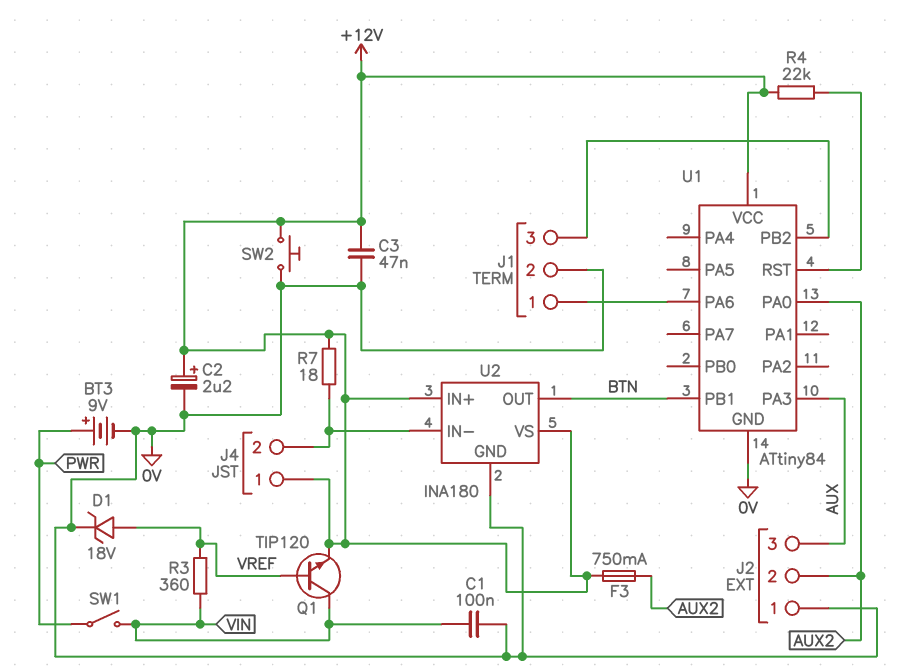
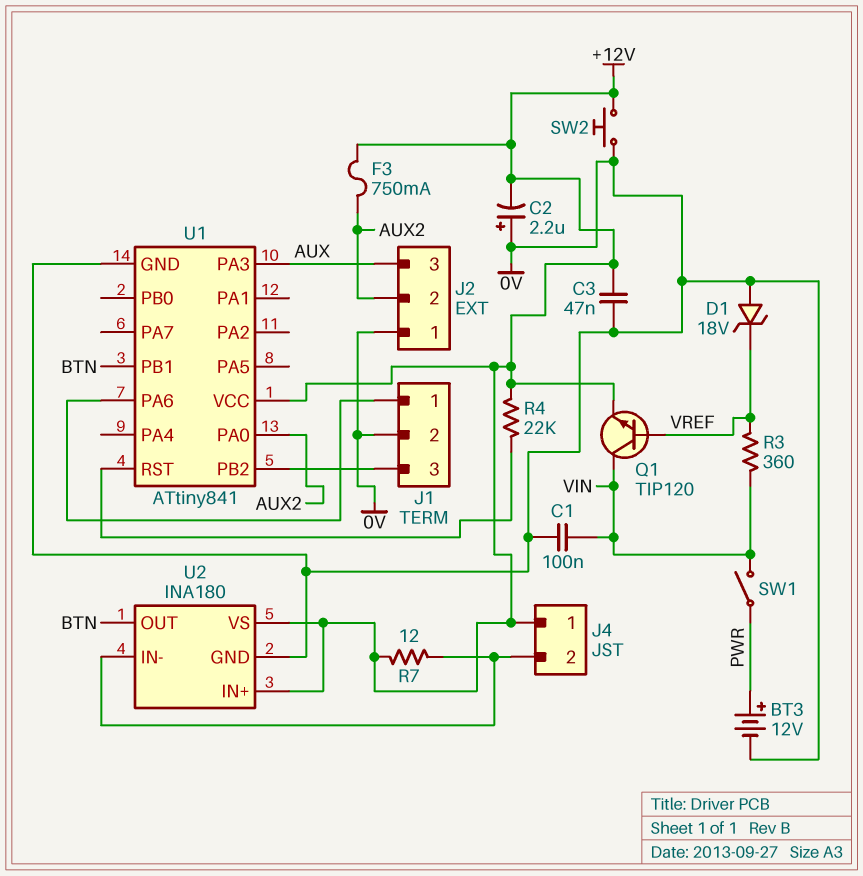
BT3: 9V (plus PWR, minus 0V) -> 12V (plus PWR, minus 0V)
C2: 2.2uF (plus +12V, minus 0V) -> 2.2uF (plus 0V, minus +12V)
D1: zener 18V (A VREF, K 0V) -> zener 18V (A 0V, K VREF)
R7: 18 (+12V, J4/2) -> 12 (+12V, J4/2)
U1: ATtiny84 -> ATtiny841

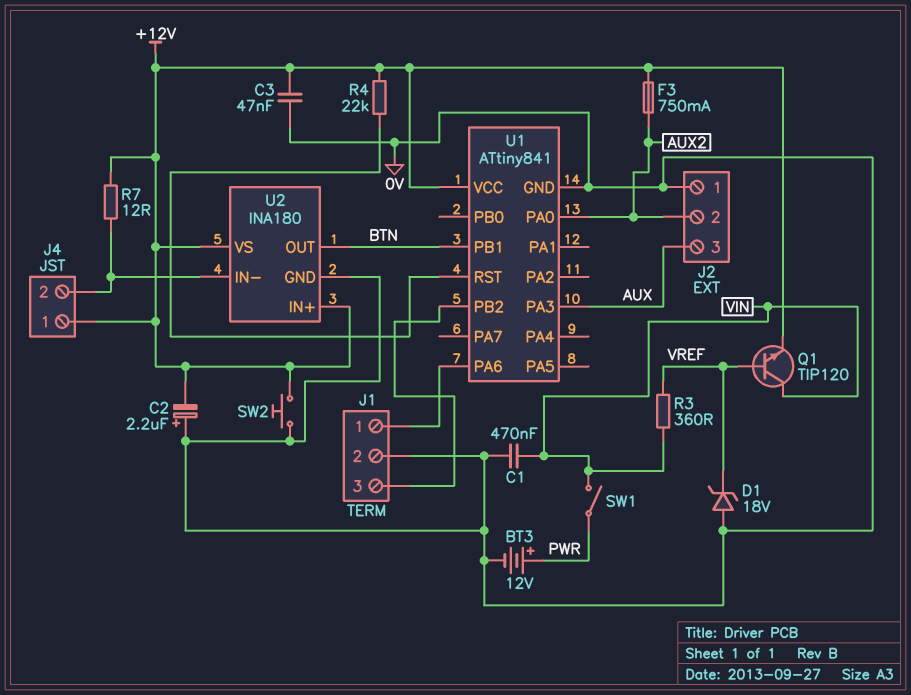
C1: 100nF (0V, VIN) -> 470nF (0V, VIN)

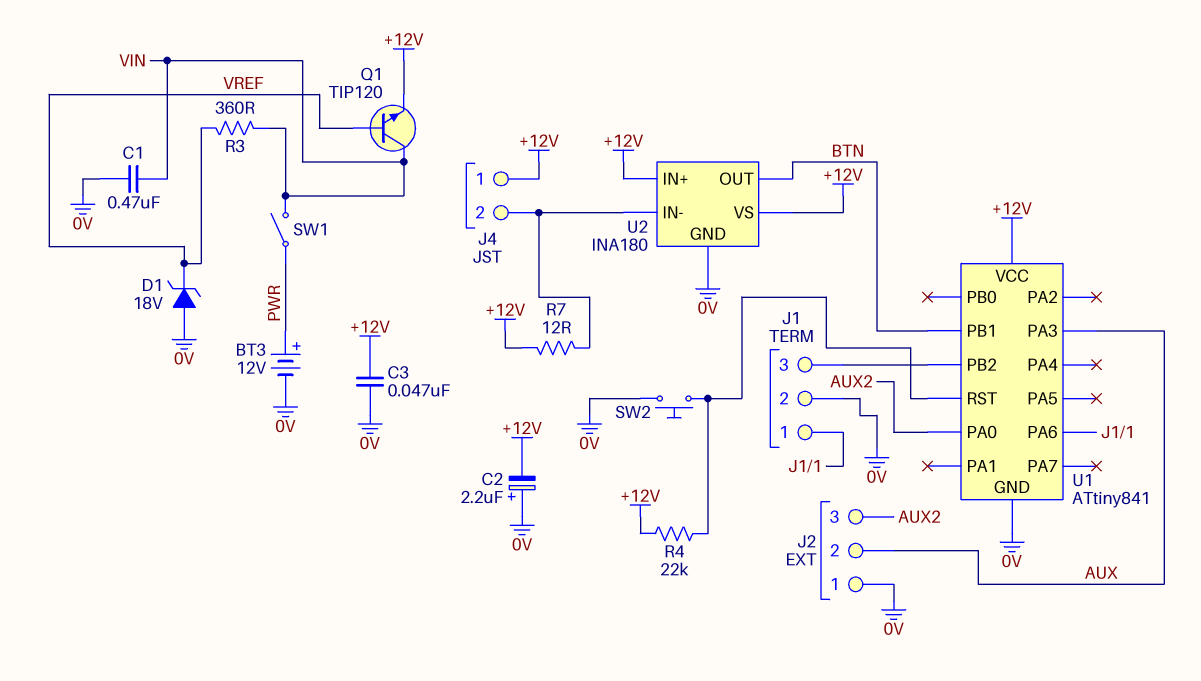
F3: 750mA (+12V, AUX2) -> none
J2 pin 2: AUX2 -> AUX
J2 pin 3: AUX -> AUX2
SW2: button (+12V, 0V) -> button (0V, U1/RST)

